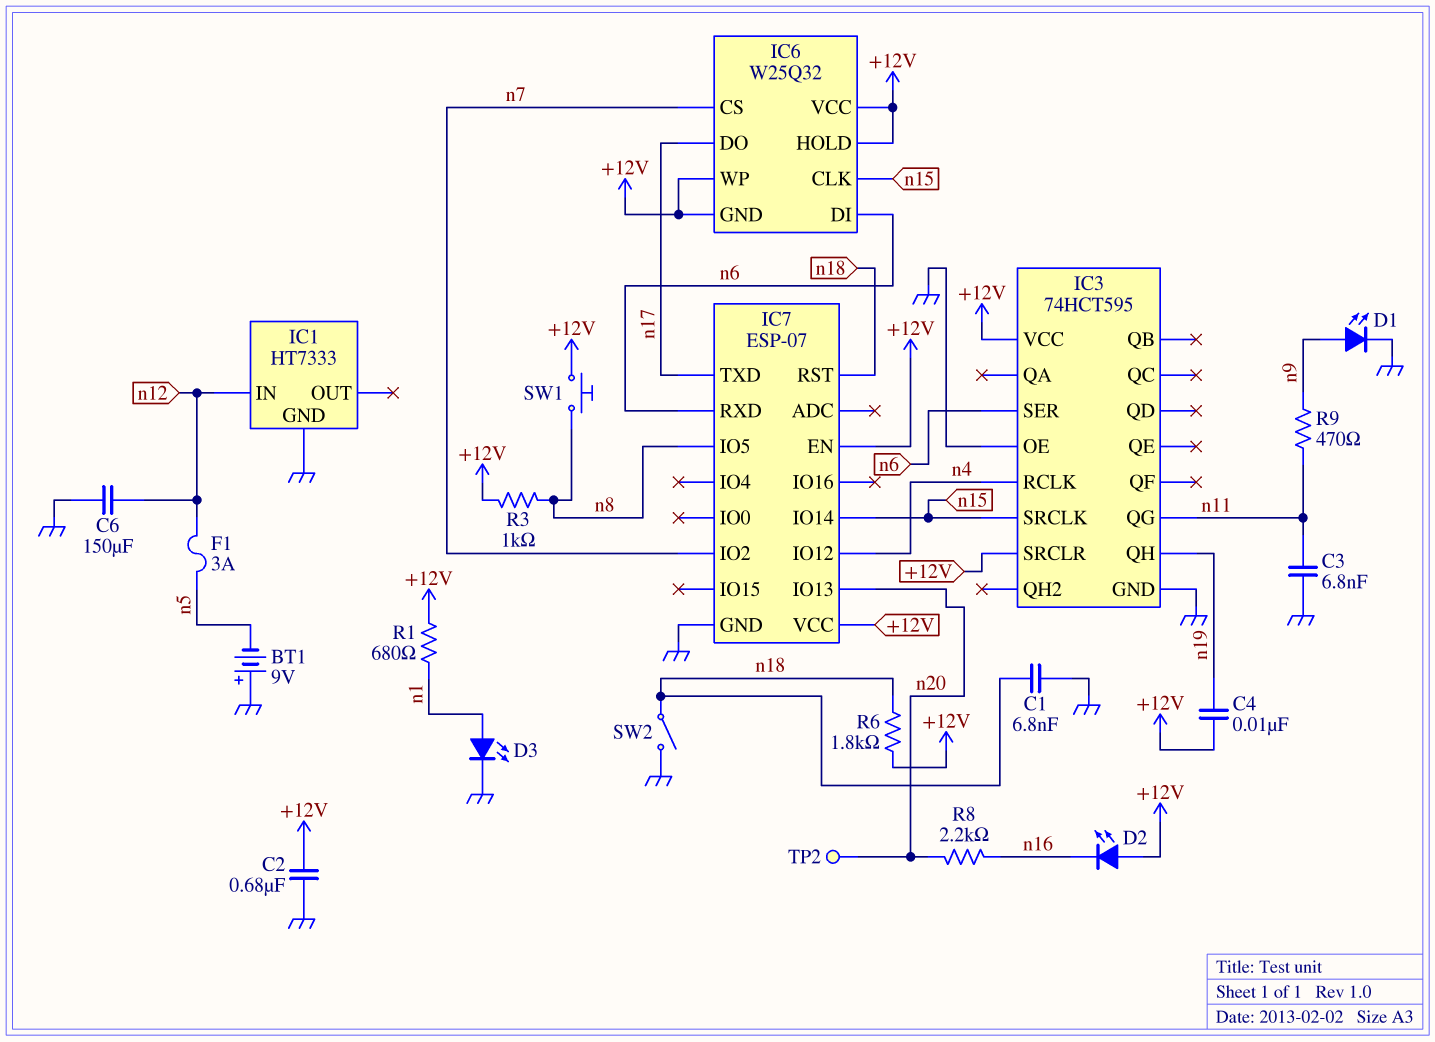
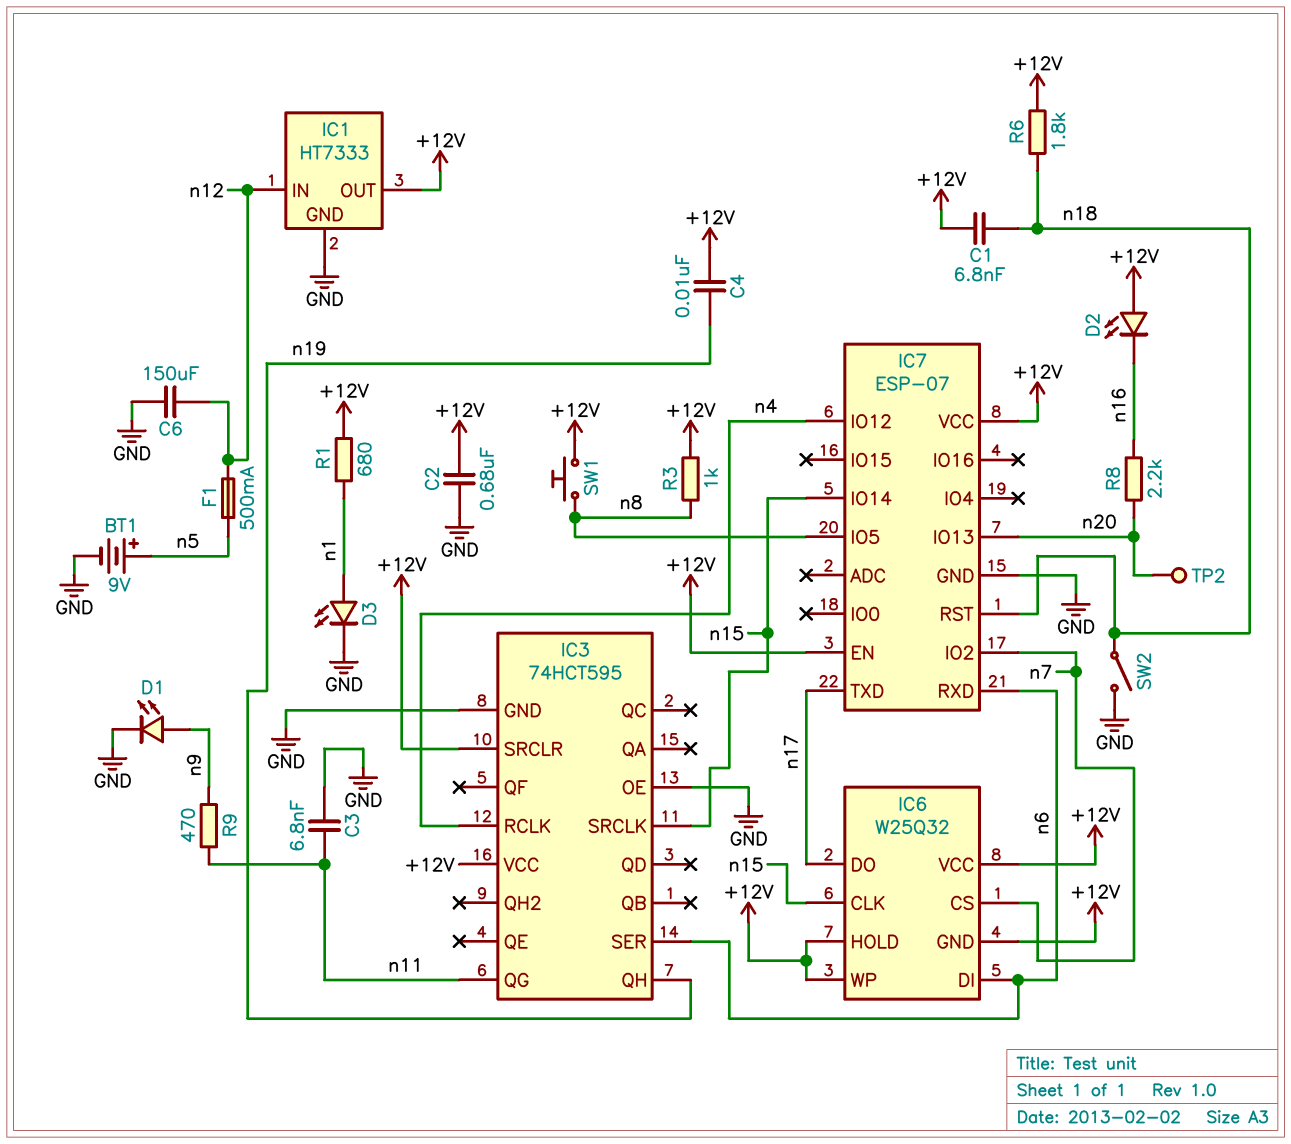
BT1: 9V (plus GND, minus n5) -> 9V (plus n5, minus GND)
C1: 6.8nF (GND, n18) -> 6.8nF (+12V, n18)
F1: 3A (n5, n12) -> 500mA (n5, n12)
IC1 pin OUT: none -> +12V

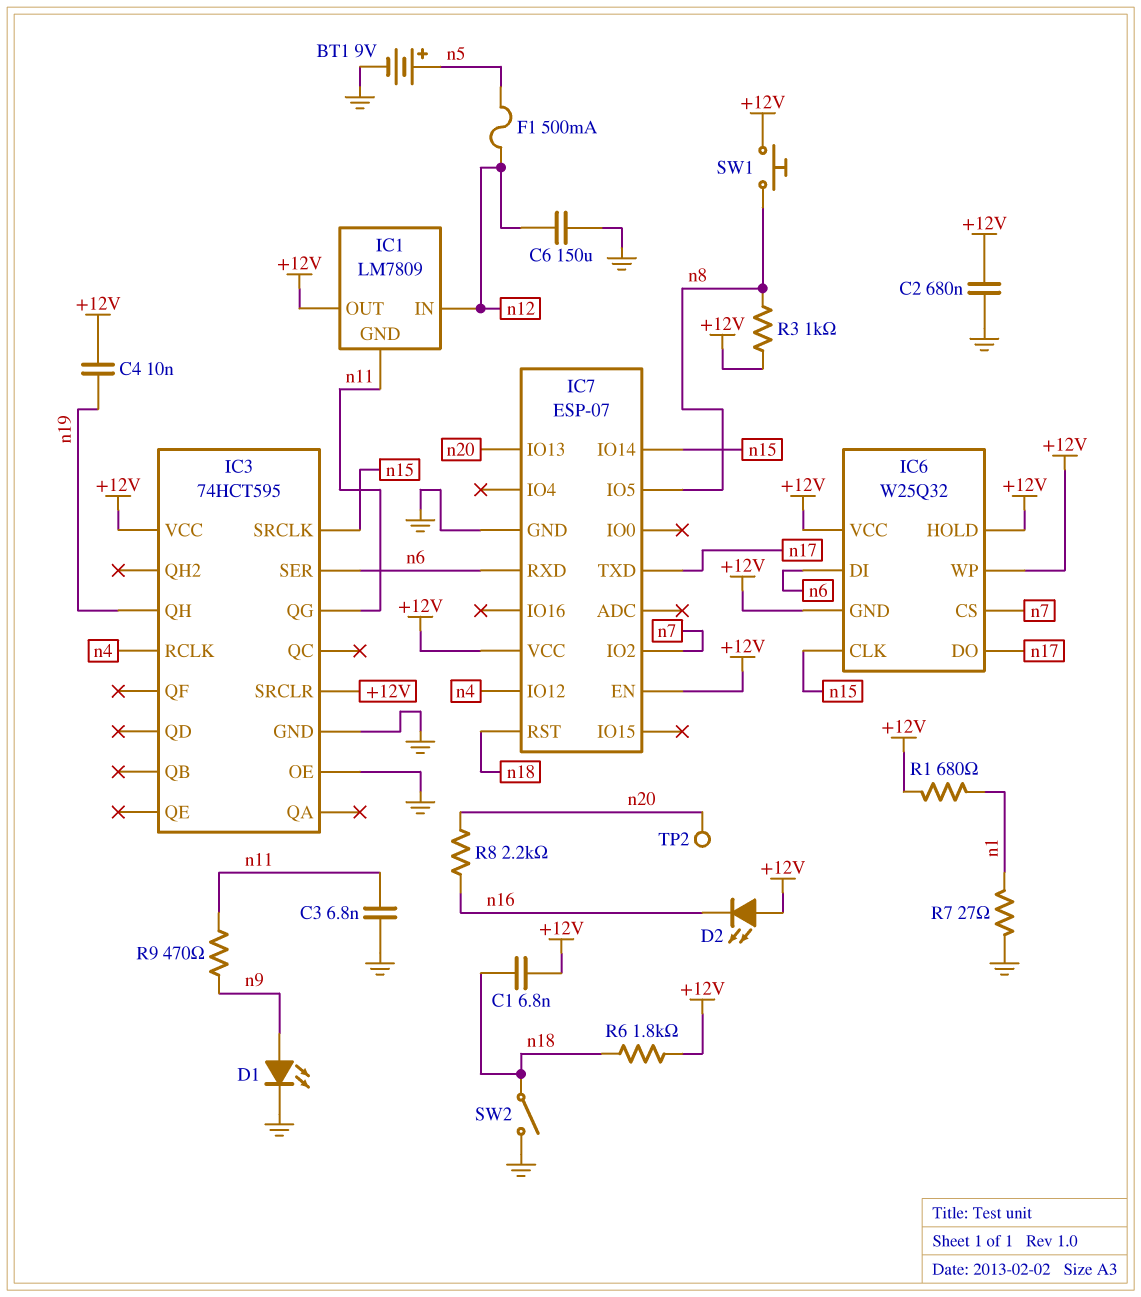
D3: LED (A n1, K GND) -> none
IC1: HT7333 -> LM7809
IC1 pin GND: GND -> n11
R7: none -> 27 (GND, n1)

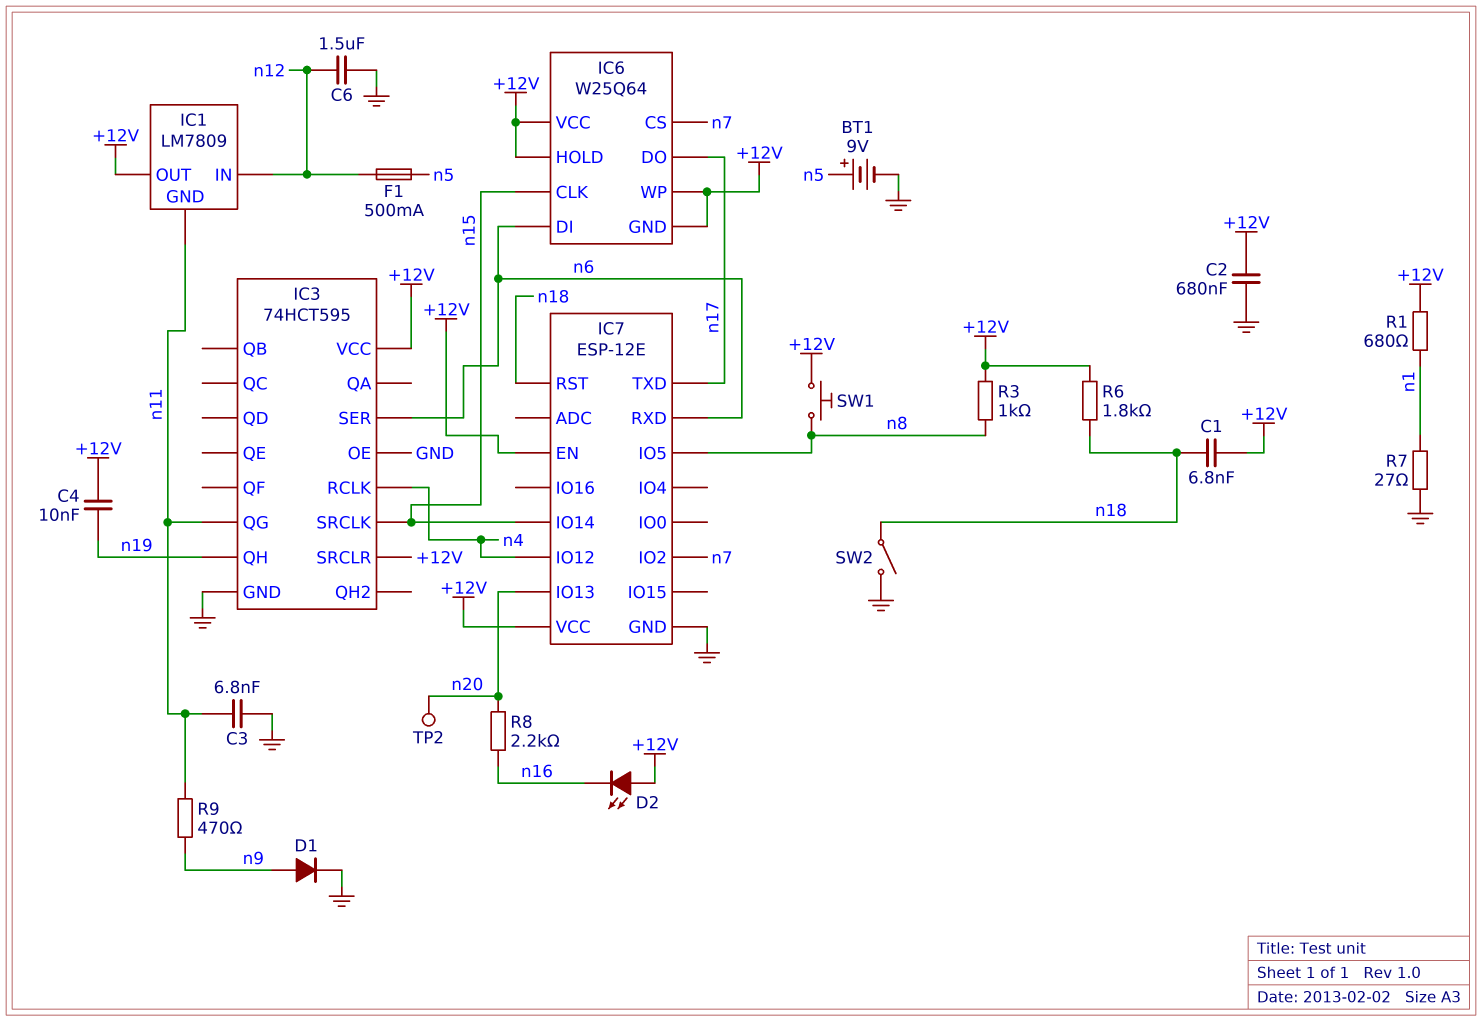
C6: 150uF (GND, n12) -> 1.5uF (GND, n12)
D1: LED (A n9, K GND) -> diode (A n9, K GND)
IC6: W25Q32 -> W25Q64
IC7: ESP-07 -> ESP-12E

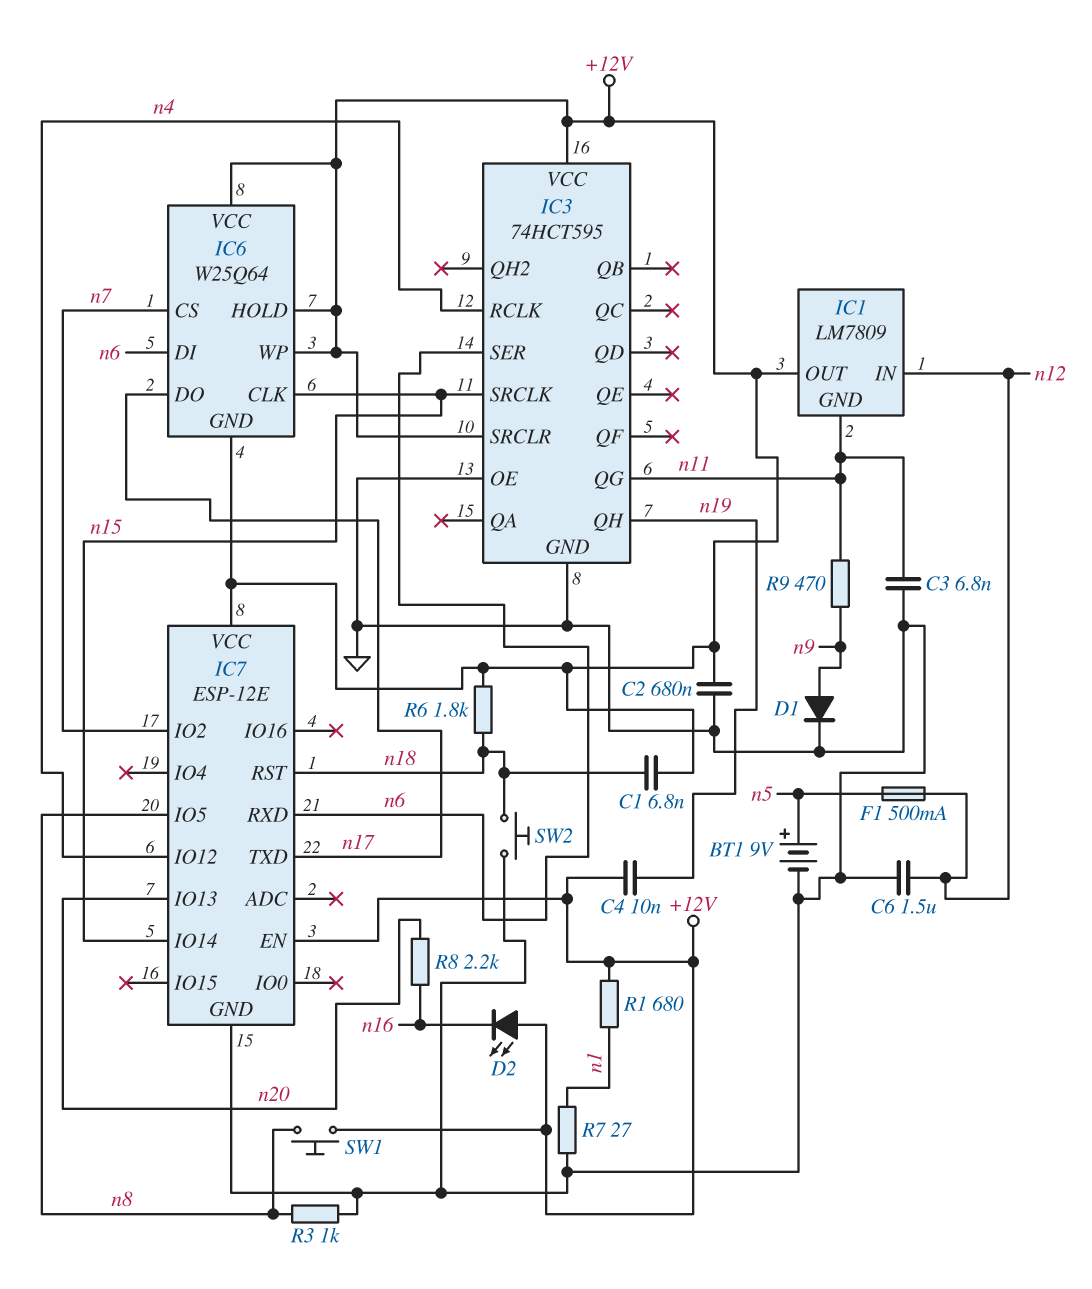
R3: 1k (+12V, n8) -> 1k (GND, n8)
SW2: switch (GND, n18) -> button (GND, n18)
TP2: test point (n20) -> none

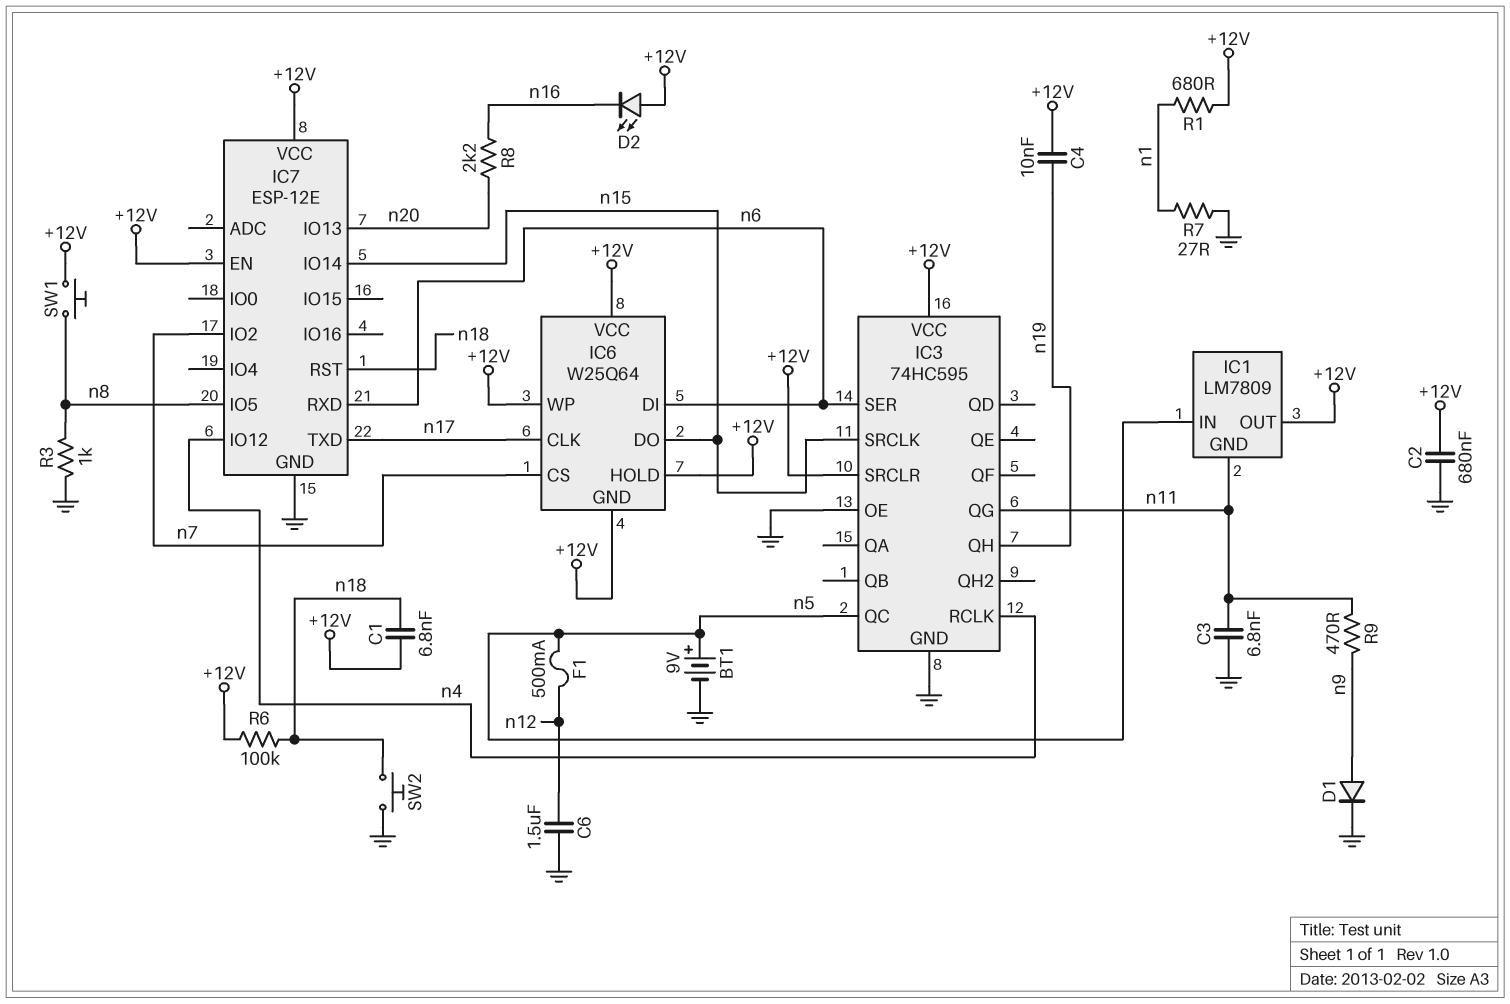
IC1 pin IN: n12 -> n5
IC3: 74HCT595 -> 74HC595
IC3 pin QC: none -> n5
IC6 pin CLK: n15 -> n17
IC6 pin DO: n17 -> n15
R6: 1.8k (+12V, n18) -> 100k (+12V, n18)

